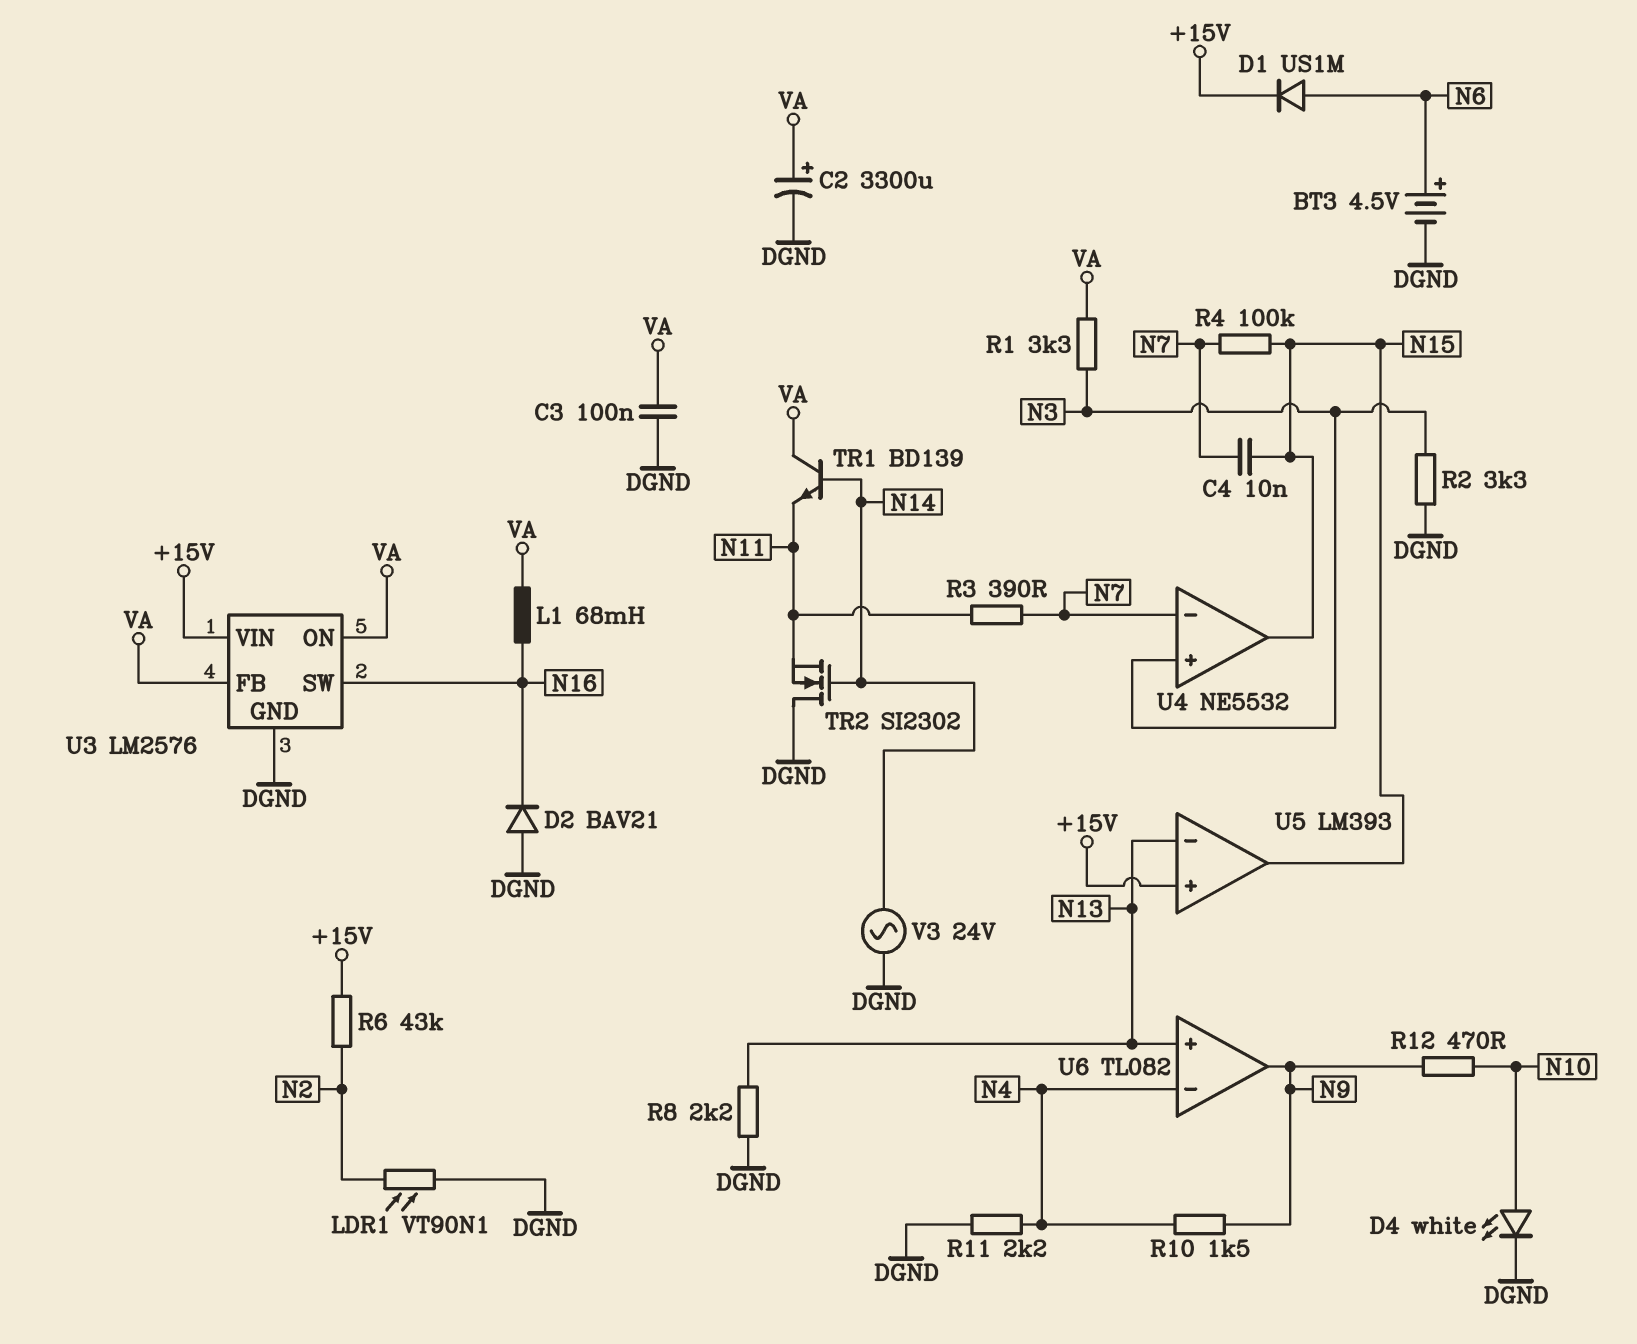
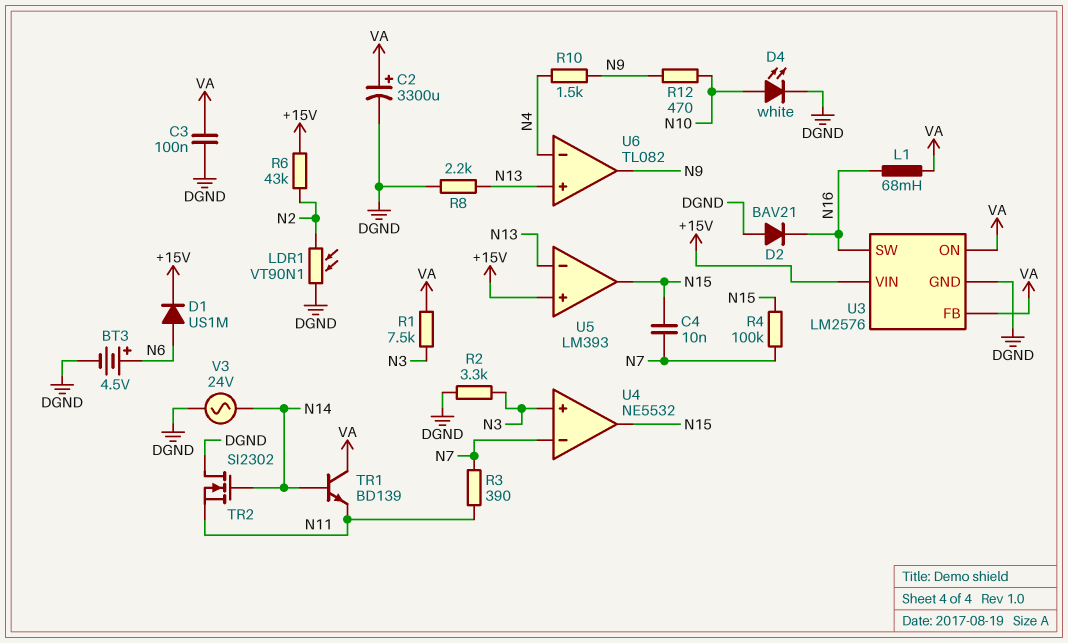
R1: 3.3k (N3, VA) -> 7.5k (N3, VA)
R11: 2.2k (DGND, N4) -> none

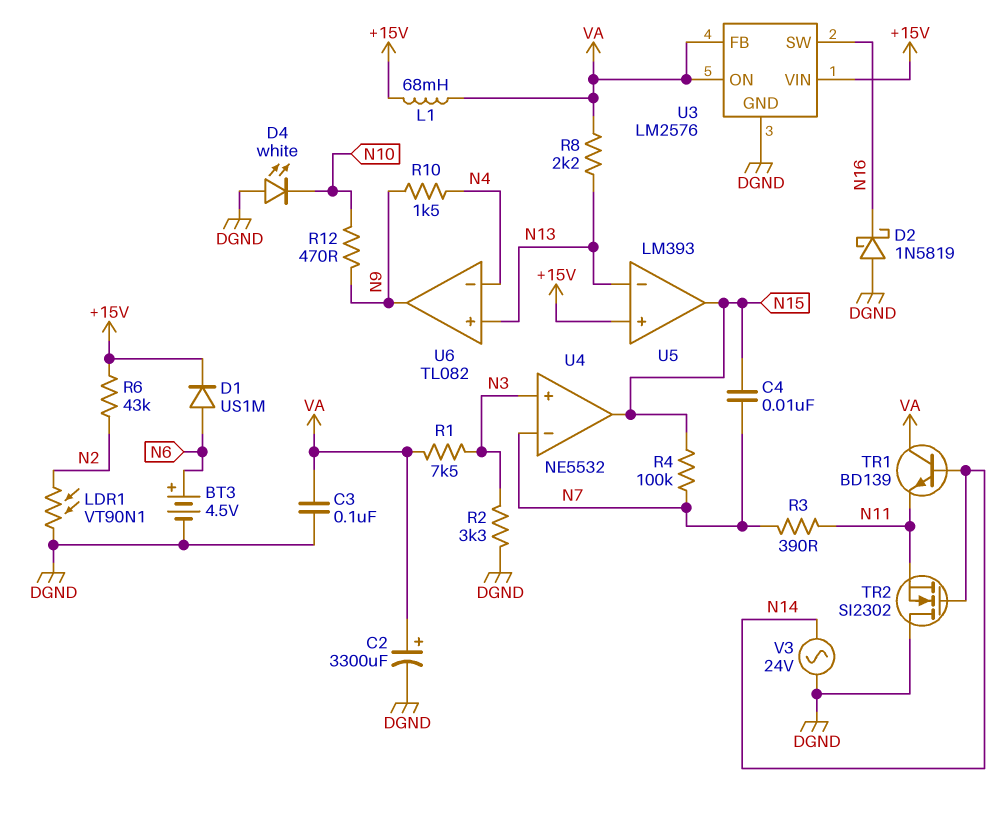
D2: diode BAV21 (A DGND, K N16) -> schottky 1N5819 (A DGND, K N16)
D4: LED white (A N10, K DGND) -> LED white (A DGND, K N10)
L1: 68mH (N16, VA) -> 68mH (+15V, VA)
R8: 2.2k (DGND, N13) -> 2.2k (N13, VA)

